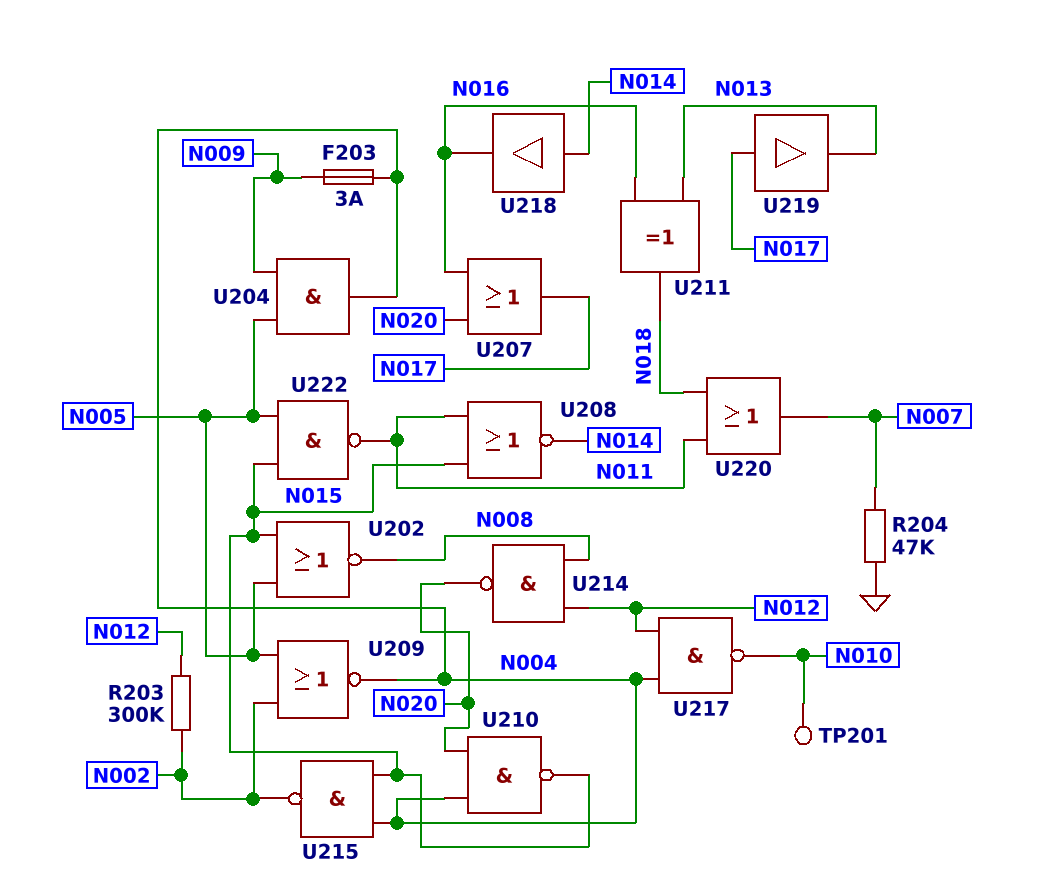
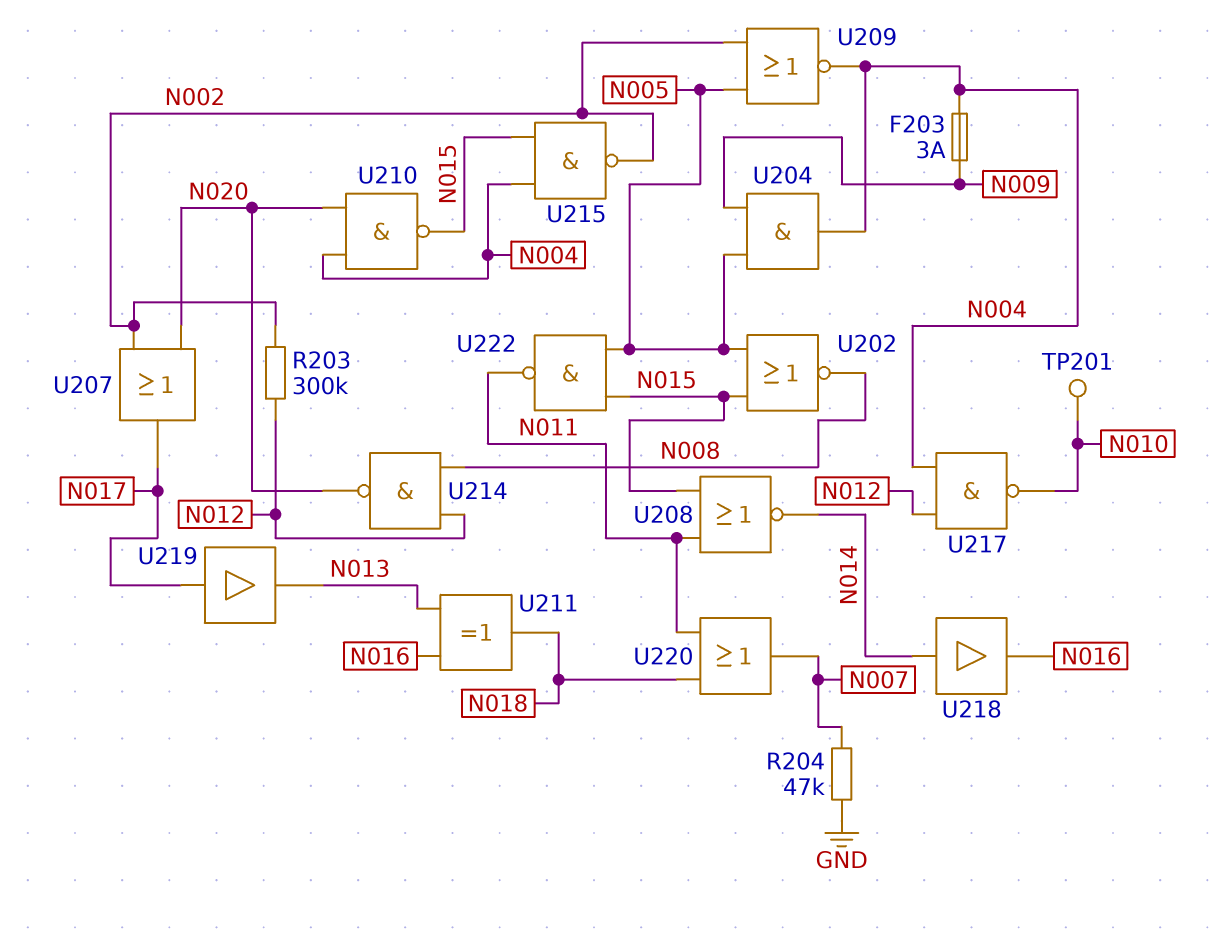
U207: OR (in N016, in N020, out N017) -> OR (in N002, in N020, out N017)

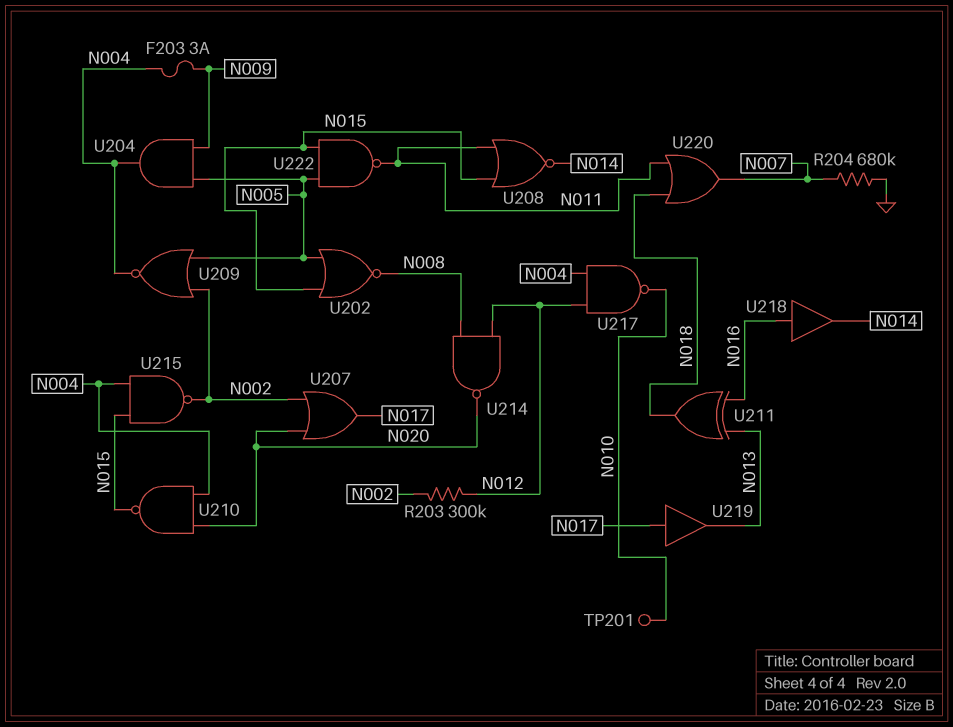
R204: 47k (GND, N007) -> 680k (GND, N007)
U218: buffer (in N014, out N016) -> buffer (in N016, out N014)

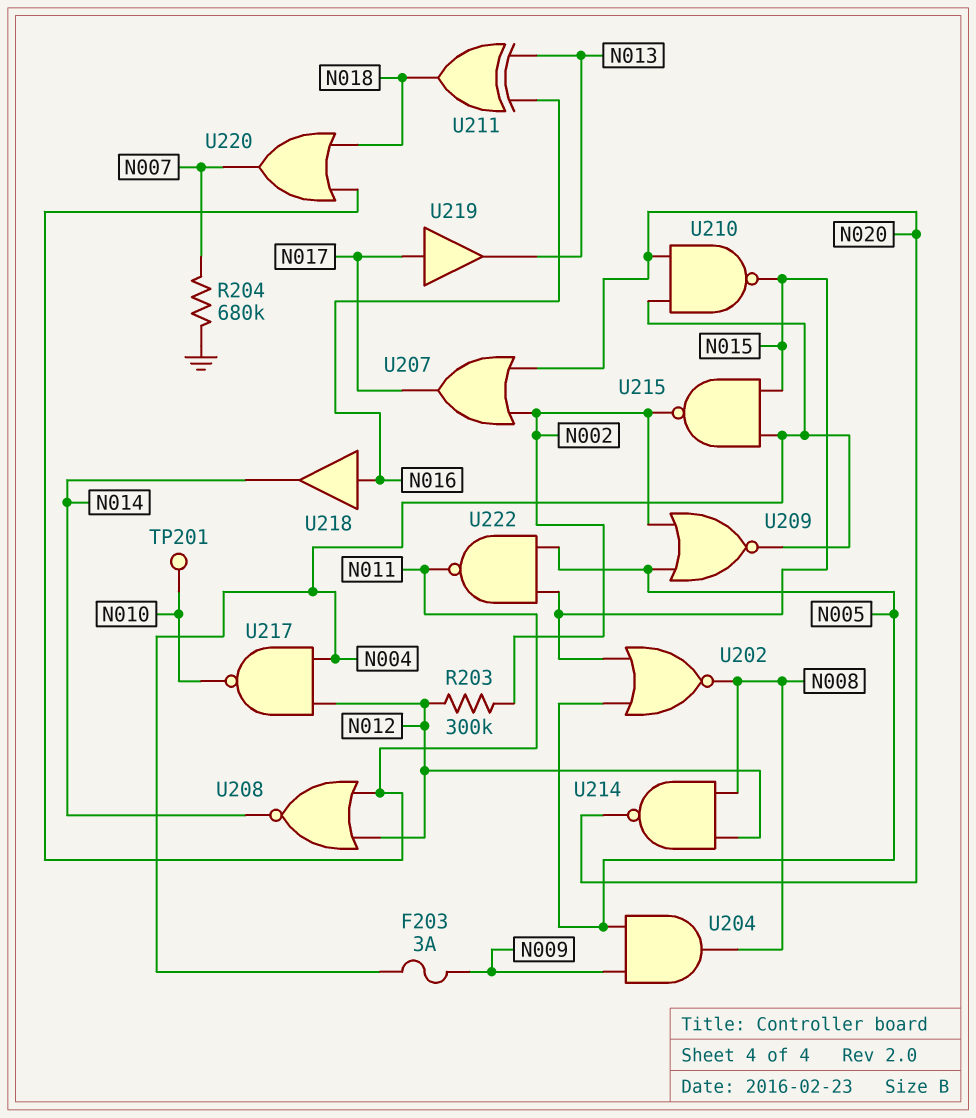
U204: AND (in N005, in N009, out N004) -> AND (in N005, in N009, out N008)
U208: NOR (in N011, in N015, out N014) -> NOR (in N011, in N012, out N014)

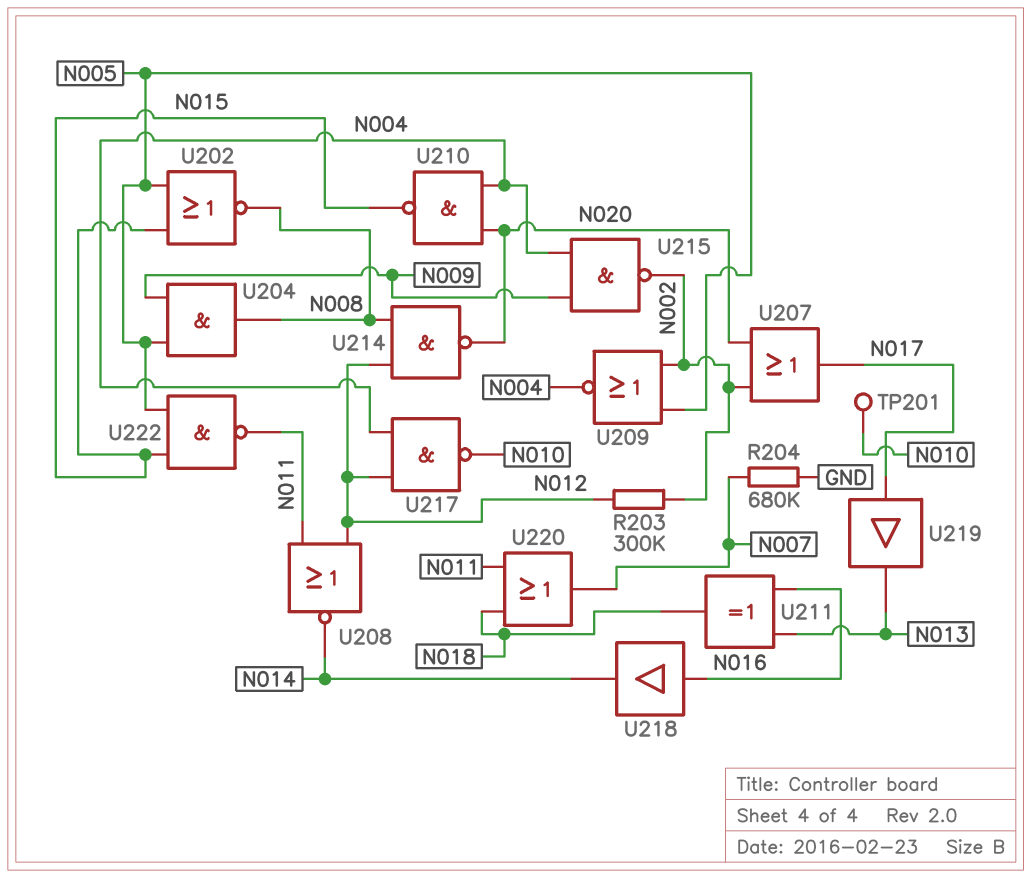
F203: 3A (N004, N009) -> none
U215: NAND (in N004, in N015, out N002) -> NAND (in N004, in N009, out N002)

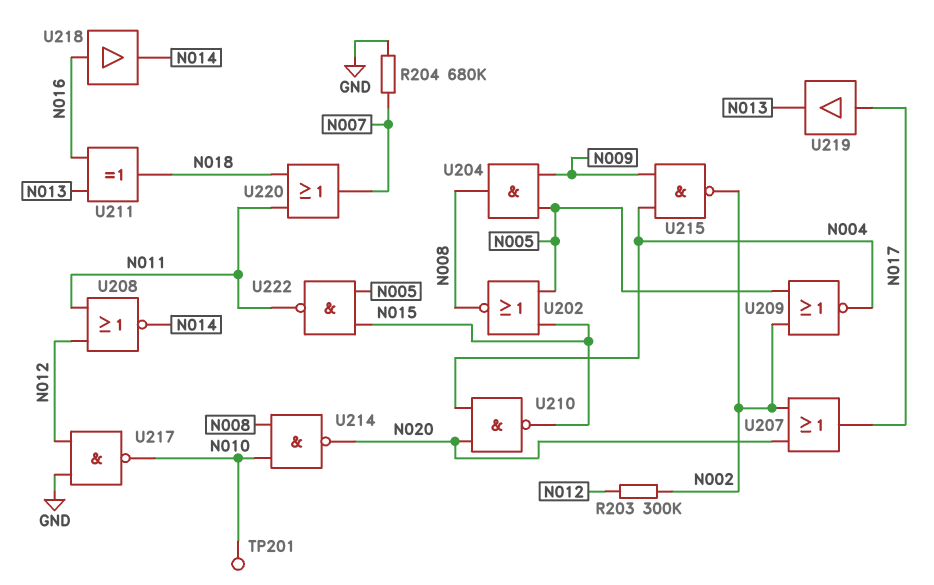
U214: NAND (in N008, in N012, out N020) -> NAND (in N008, in N010, out N020)
U217: NAND (in N004, in N012, out N010) -> NAND (in GND, in N012, out N010)

